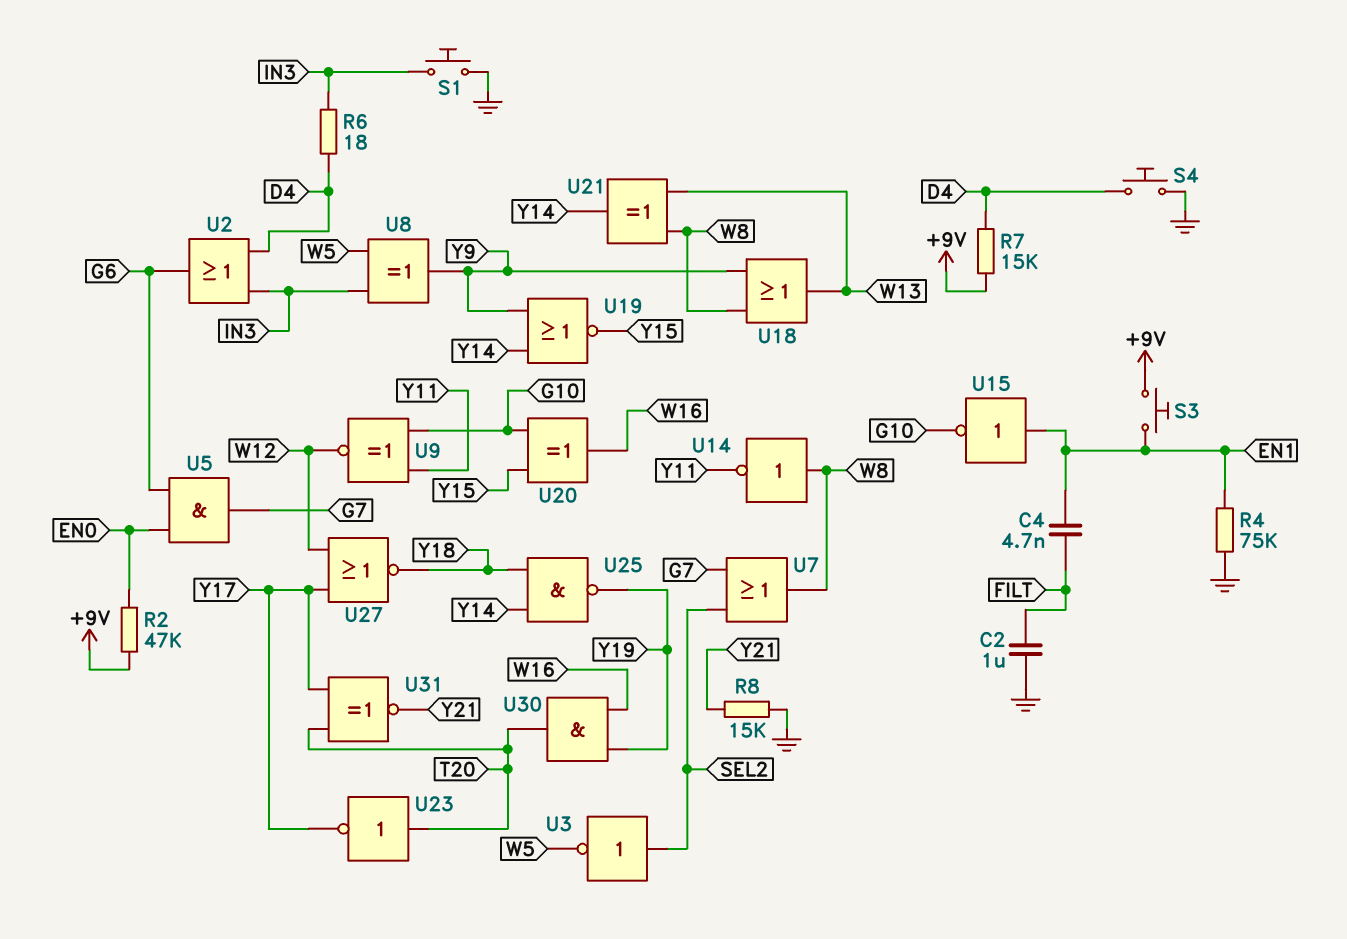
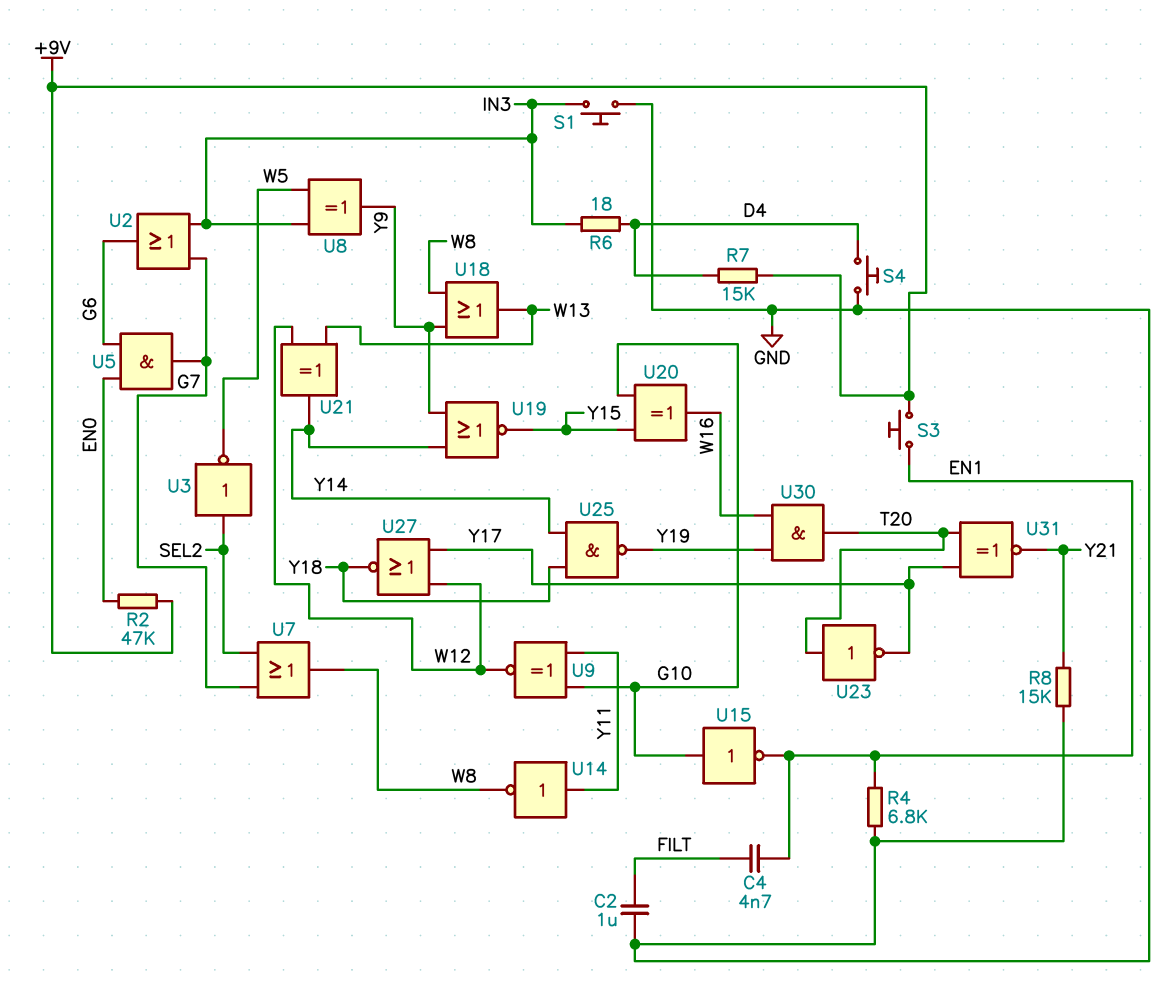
R4: 75k (EN1, GND) -> 6.8k (EN1, GND)
U2: OR (in D4, in IN3, out G6) -> OR (in G7, in IN3, out G6)
U14: NOT (in W8, out Y11) -> NOT (in Y11, out W8)
U15: NOT (in EN1, out G10) -> NOT (in G10, out EN1)
U21: XOR (in W8, in W13, out Y14) -> XOR (in W12, in W13, out Y14)

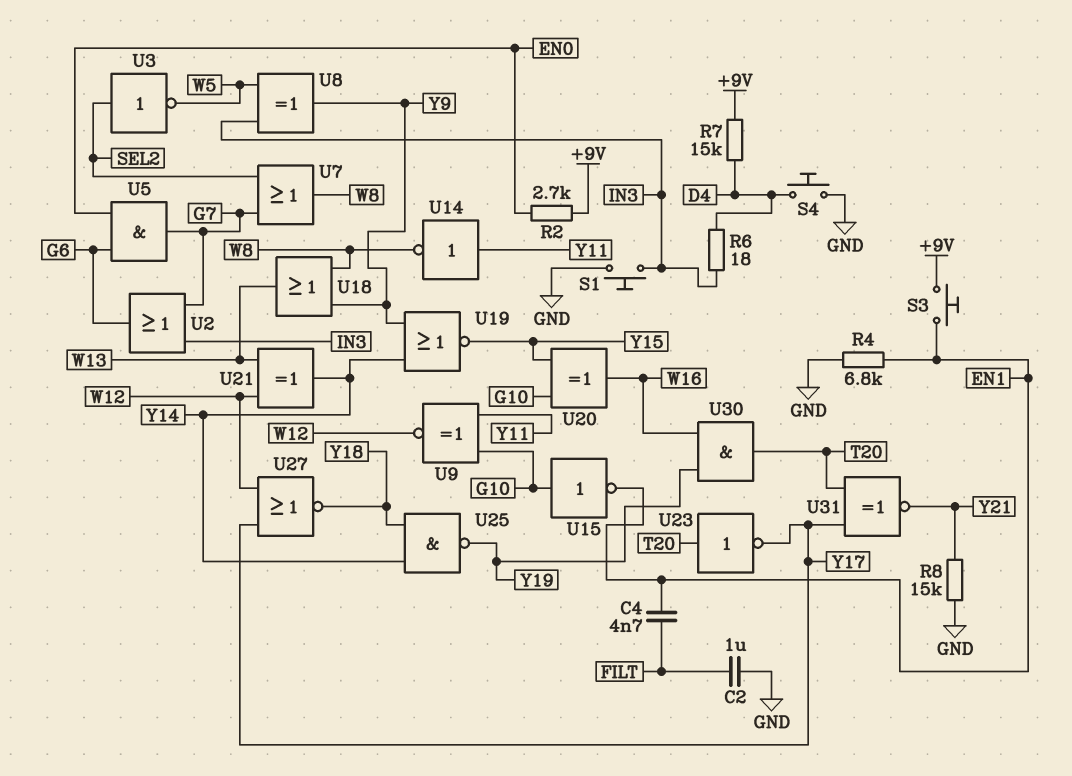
R2: 47k (+9V, EN0) -> 2.7k (+9V, EN0)

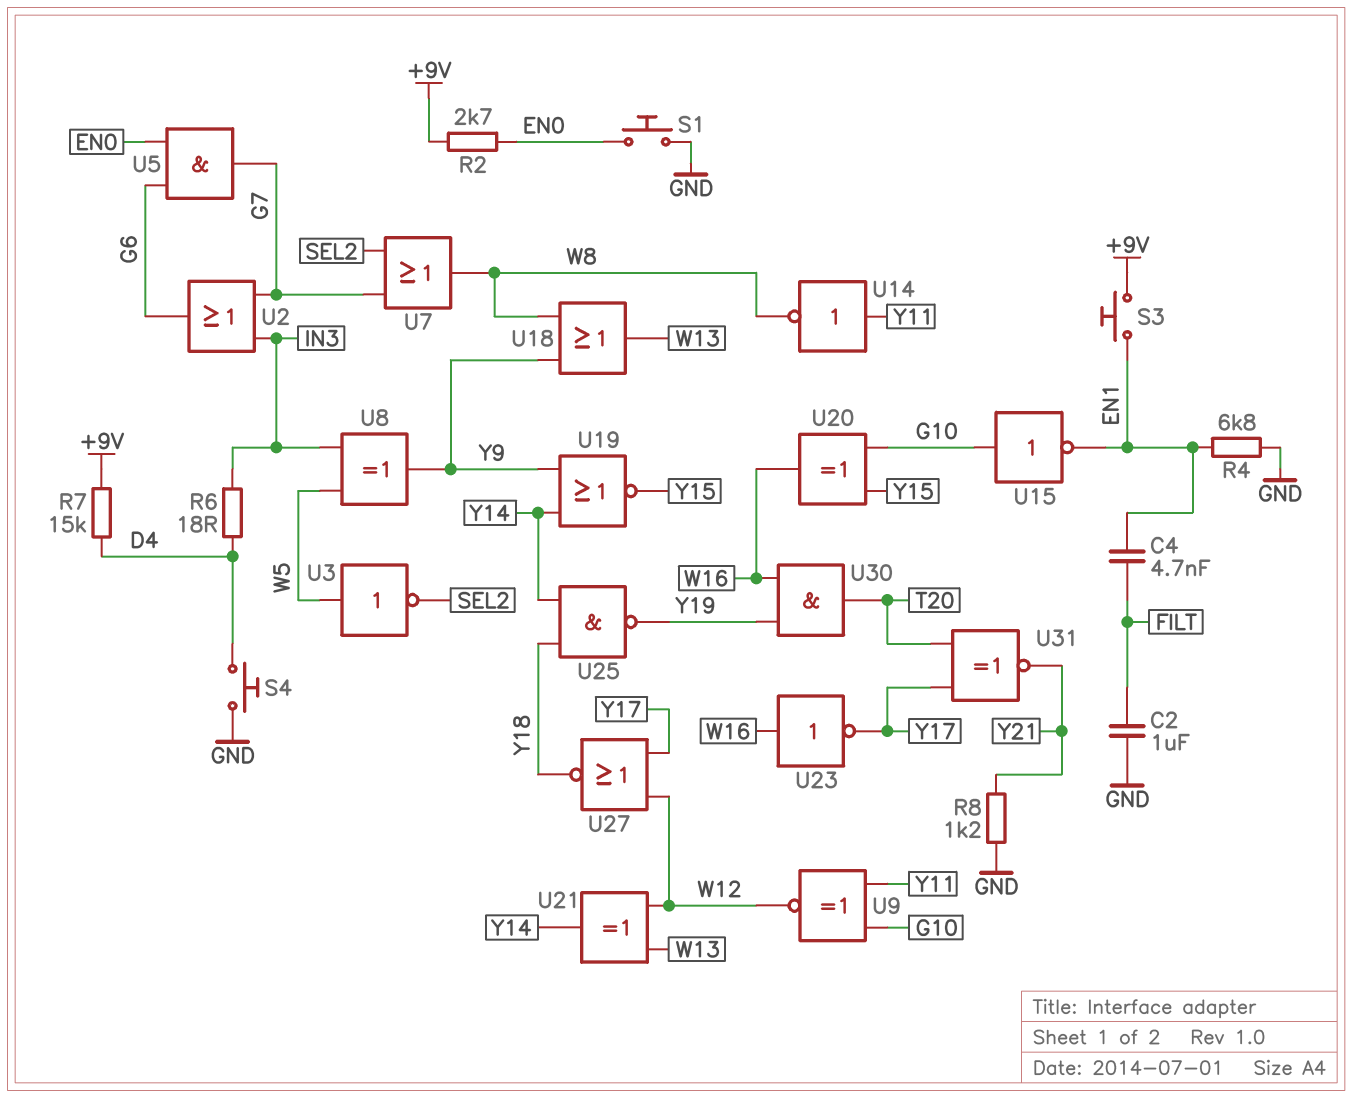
R8: 15k (GND, Y21) -> 1.2k (GND, Y21)
S1: button (GND, IN3) -> button (EN0, GND)
U3: NOT (in SEL2, out W5) -> NOT (in W5, out SEL2)
U23: NOT (in T20, out Y17) -> NOT (in W16, out Y17)

